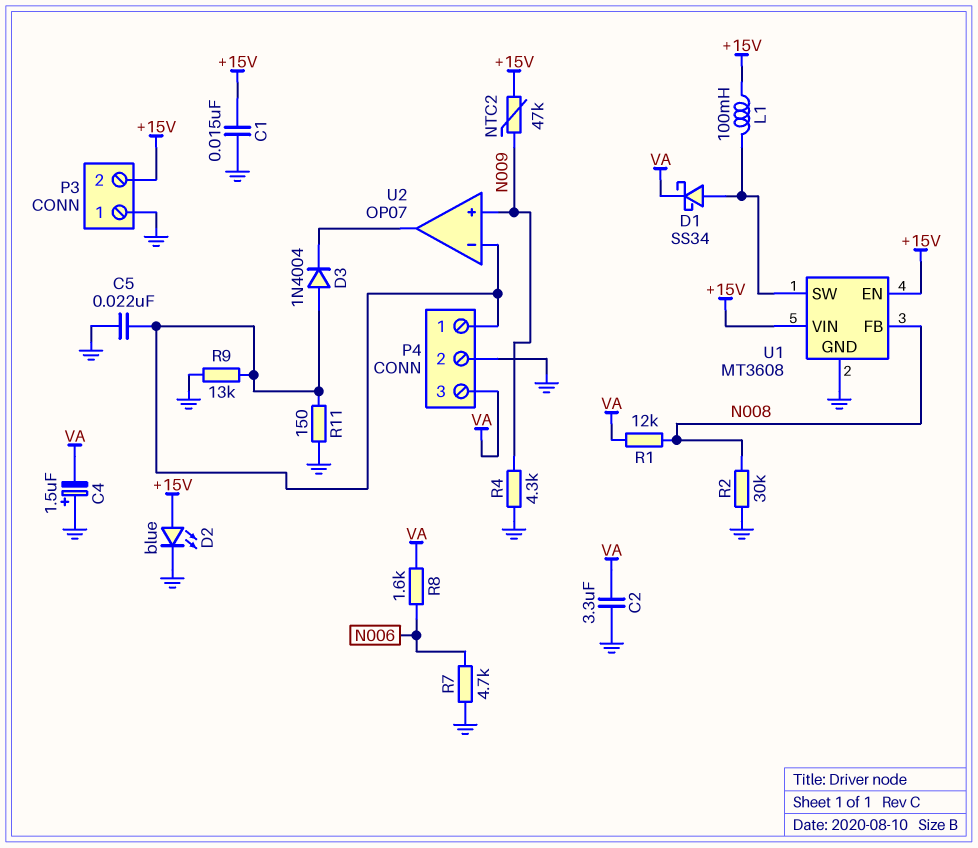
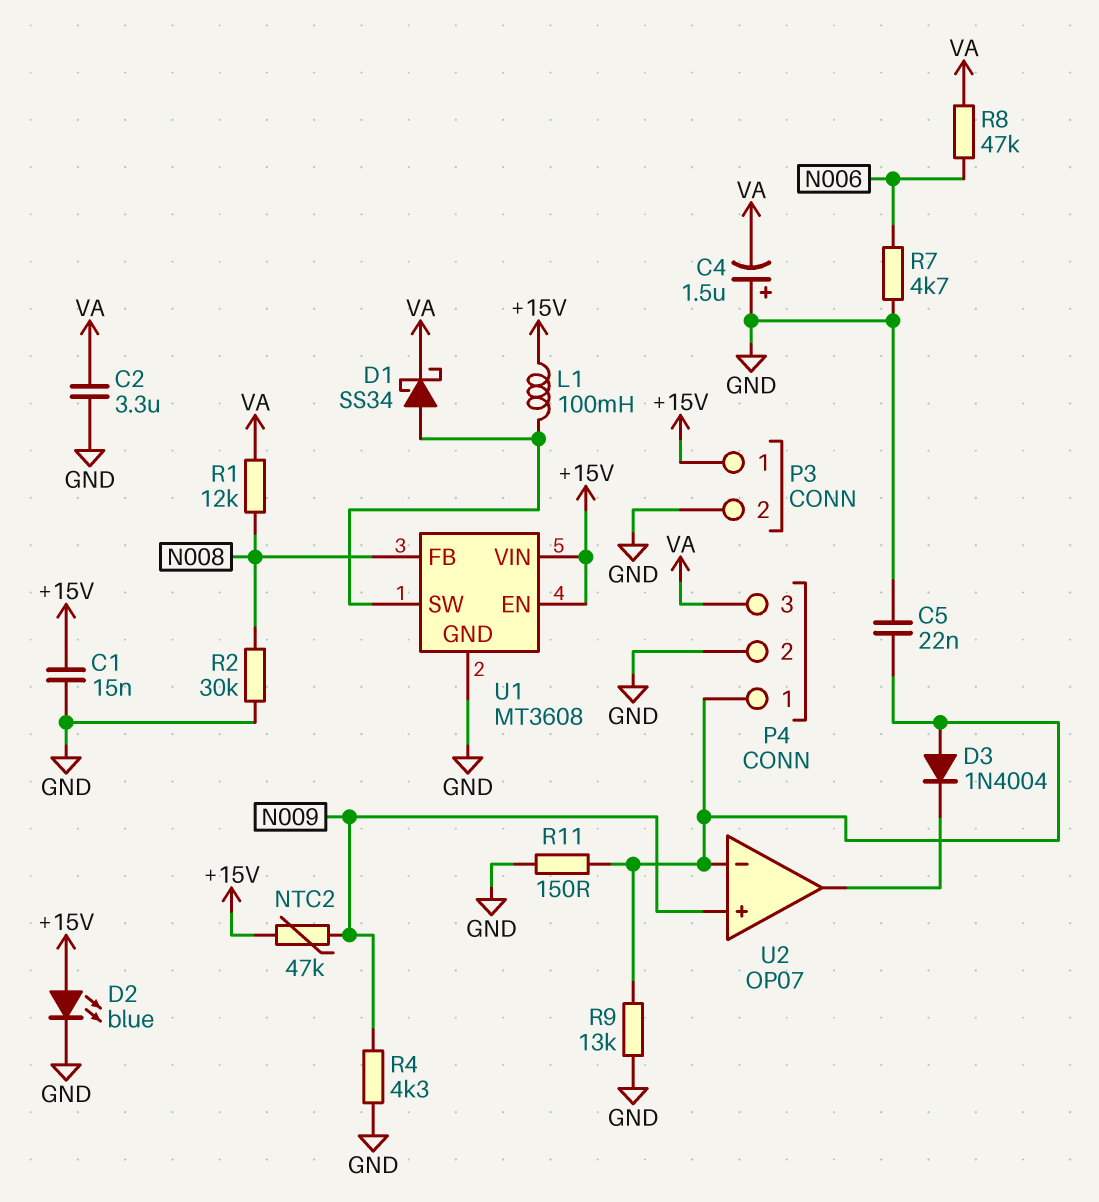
P3 pin 1: GND -> +15V
P3 pin 2: +15V -> GND
R8: 1.6k (N006, VA) -> 47k (N006, VA)

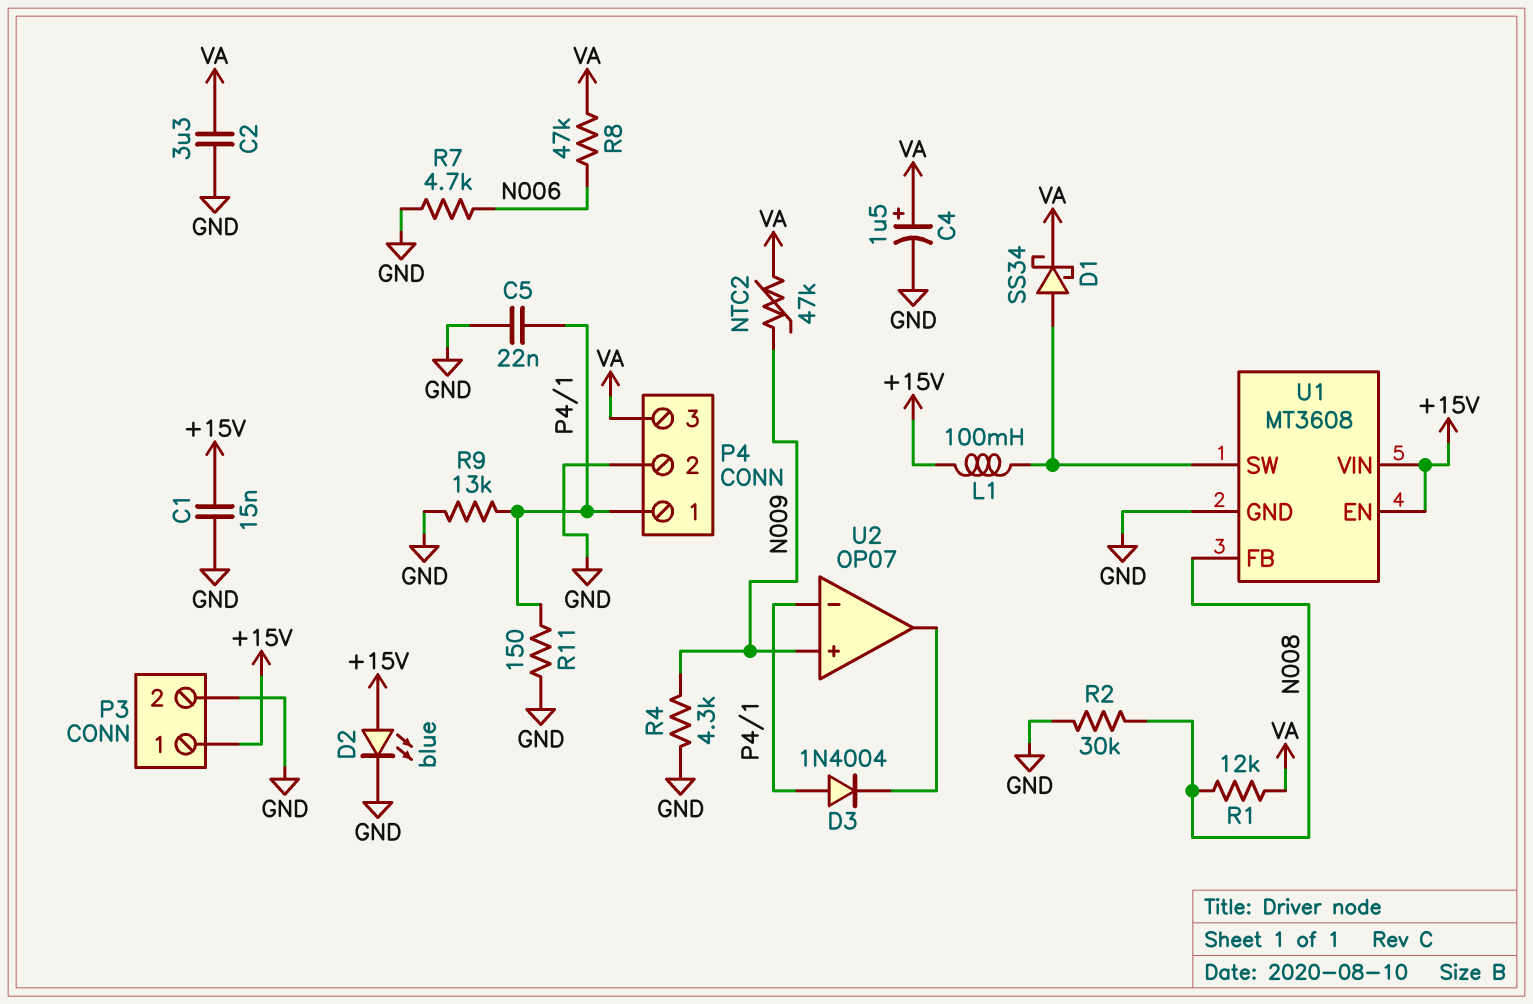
C4: 1.5uF (plus GND, minus VA) -> 1.5uF (plus VA, minus GND)
NTC2: 47k (+15V, N009) -> 47k (N009, VA)

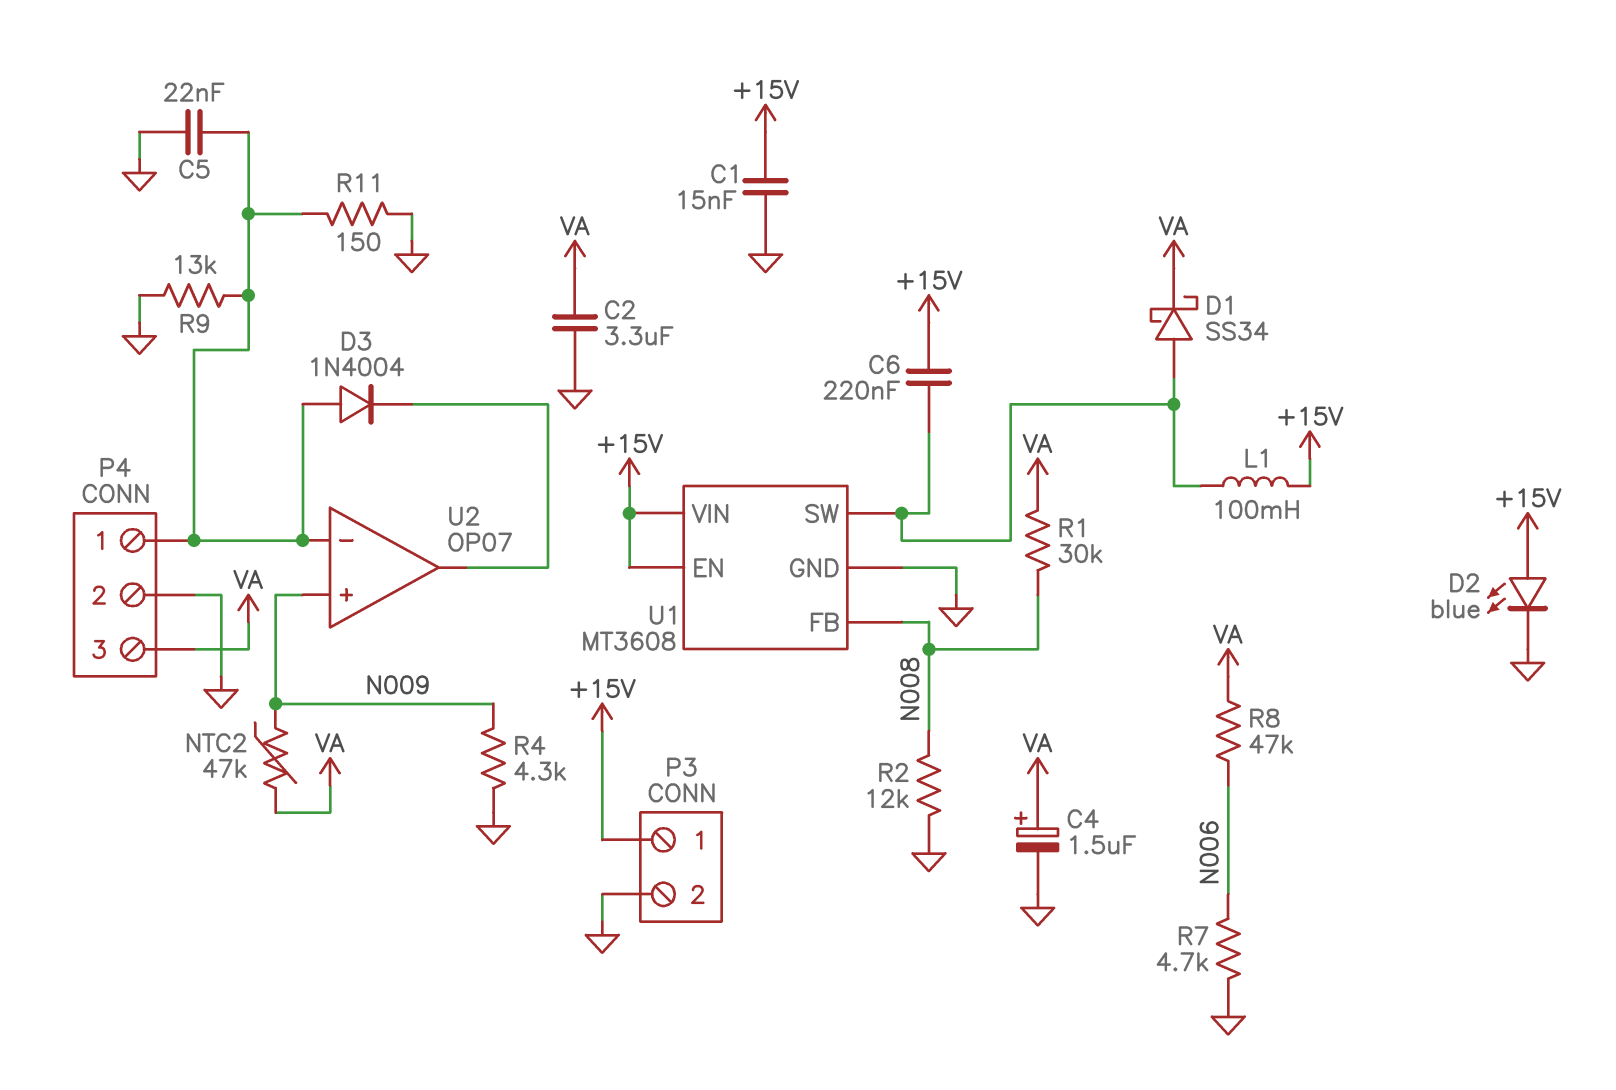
C6: none -> 220nF (+15V, U1/SW)
R1: 12k (N008, VA) -> 30k (N008, VA)
R2: 30k (GND, N008) -> 12k (GND, N008)

